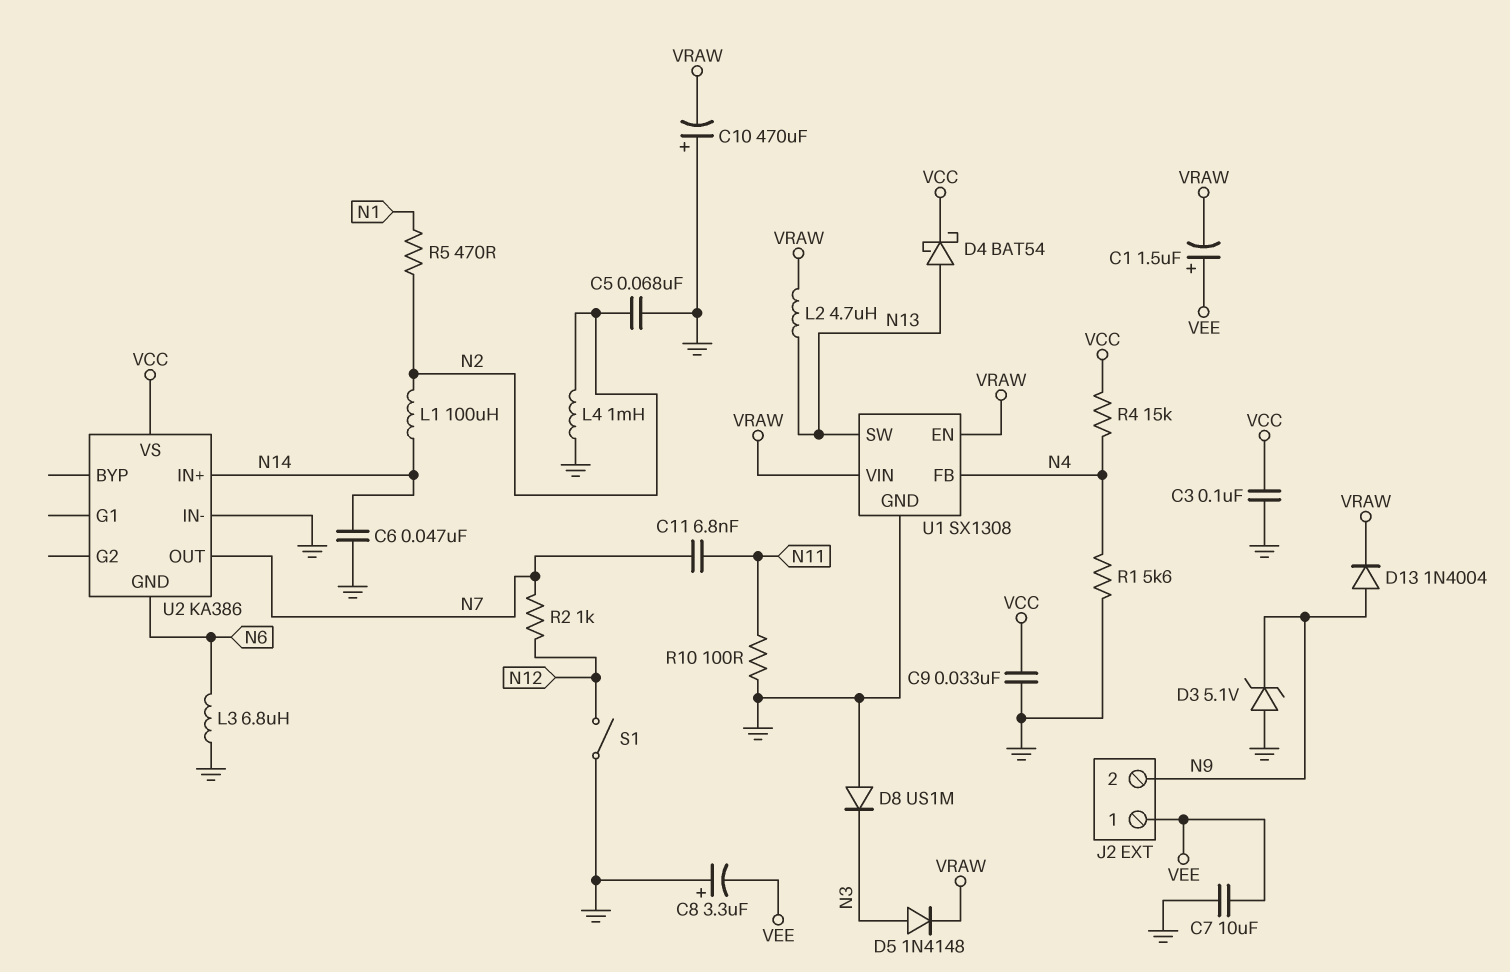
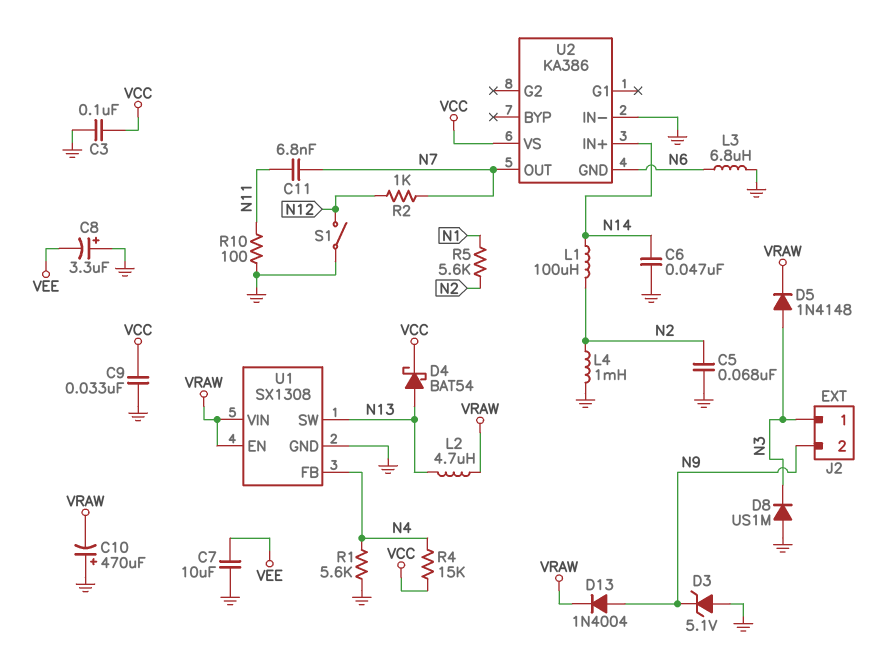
C1: 1.5uF (plus VEE, minus VRAW) -> none
J2 pin 1: VEE -> N3
R5: 470 (N1, N2) -> 5.6k (N1, N2)

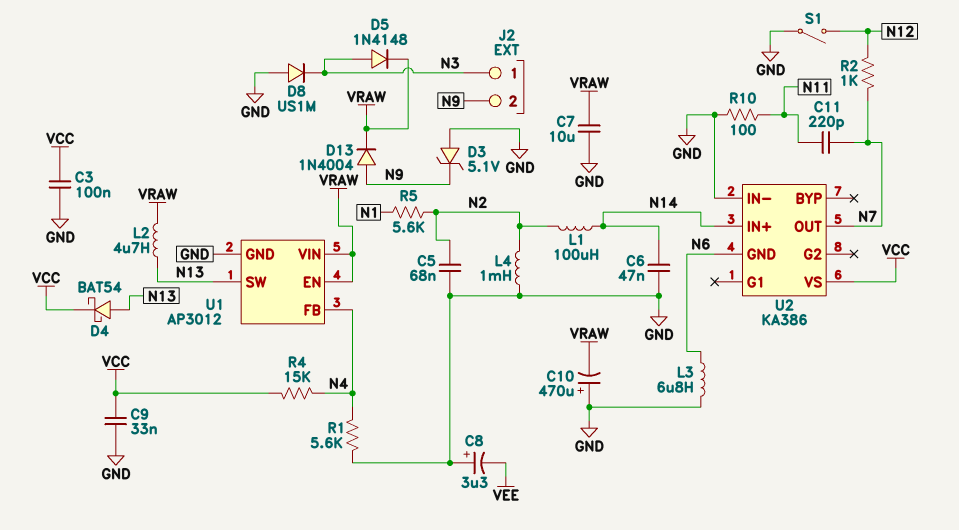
C7: 10uF (GND, VEE) -> 10uF (GND, VRAW)
C11: 6.8nF (N7, N11) -> 220pF (N7, N11)
U1: SX1308 -> AP3012

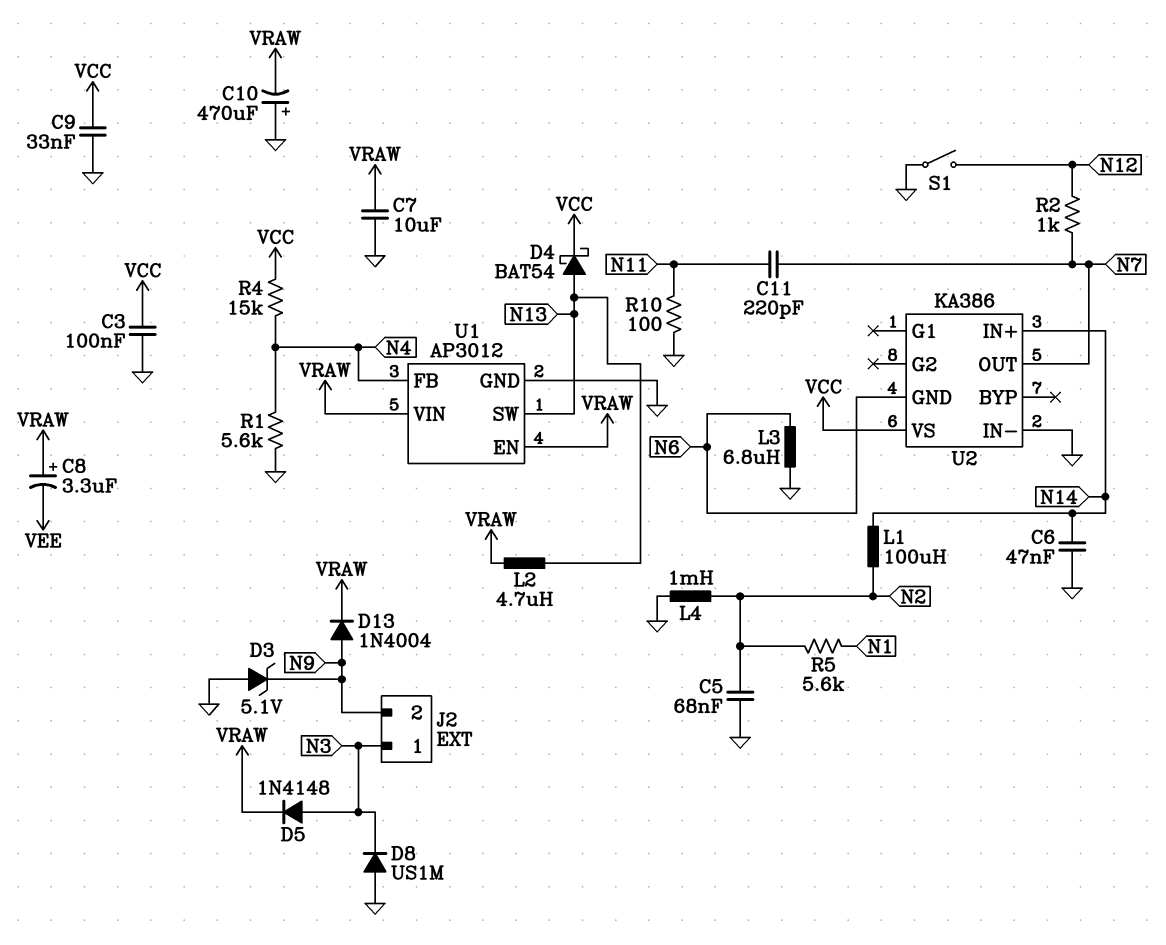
C8: 3.3uF (plus GND, minus VEE) -> 3.3uF (plus VRAW, minus VEE)

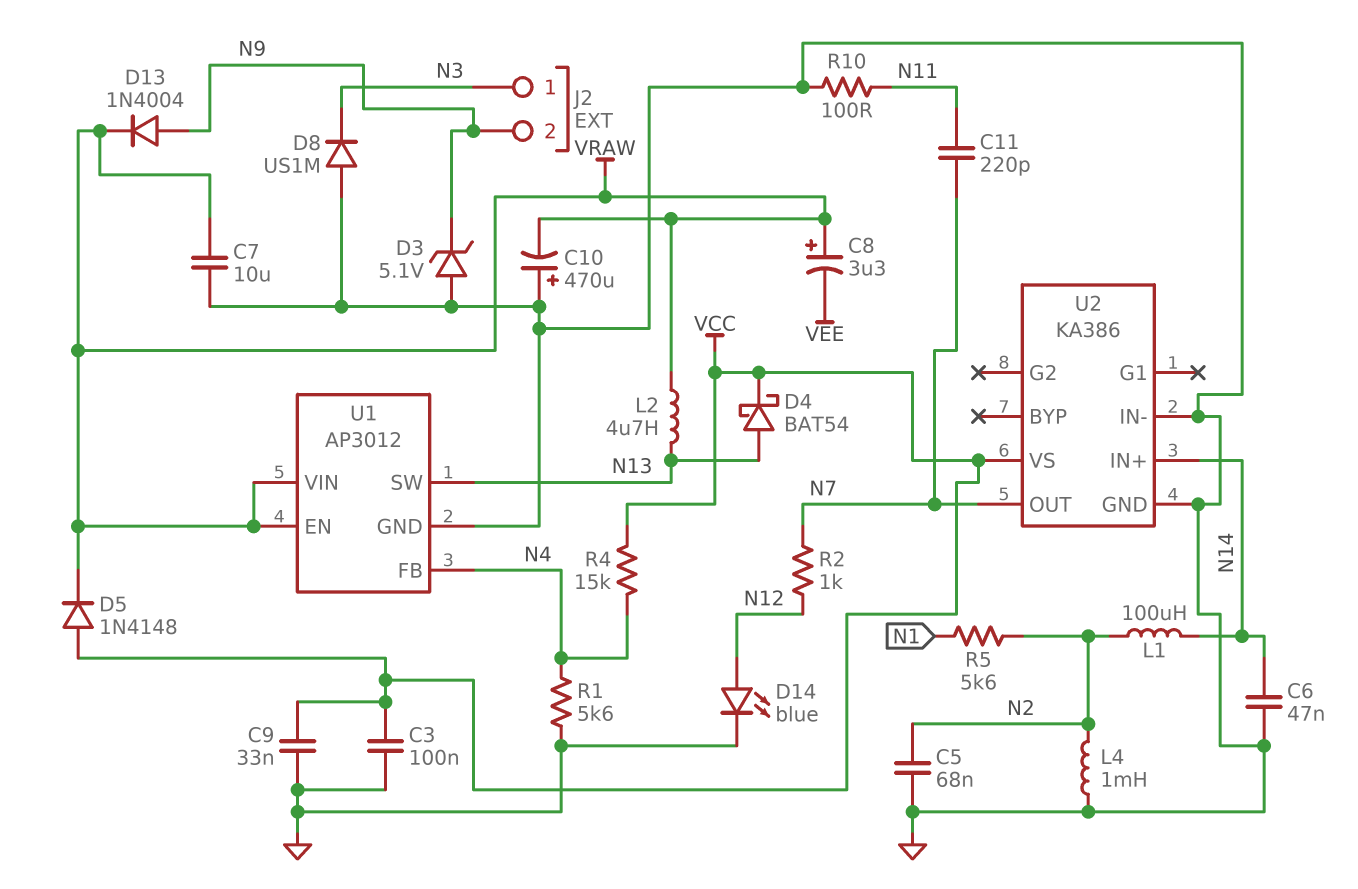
D5: diode 1N4148 (A N3, K VRAW) -> diode 1N4148 (A VCC, K VRAW)
D14: none -> LED blue (A N12, K GND)
L3: 6.8uH (GND, N6) -> none
S1: switch (GND, N12) -> none
U2 pin GND: N6 -> GND

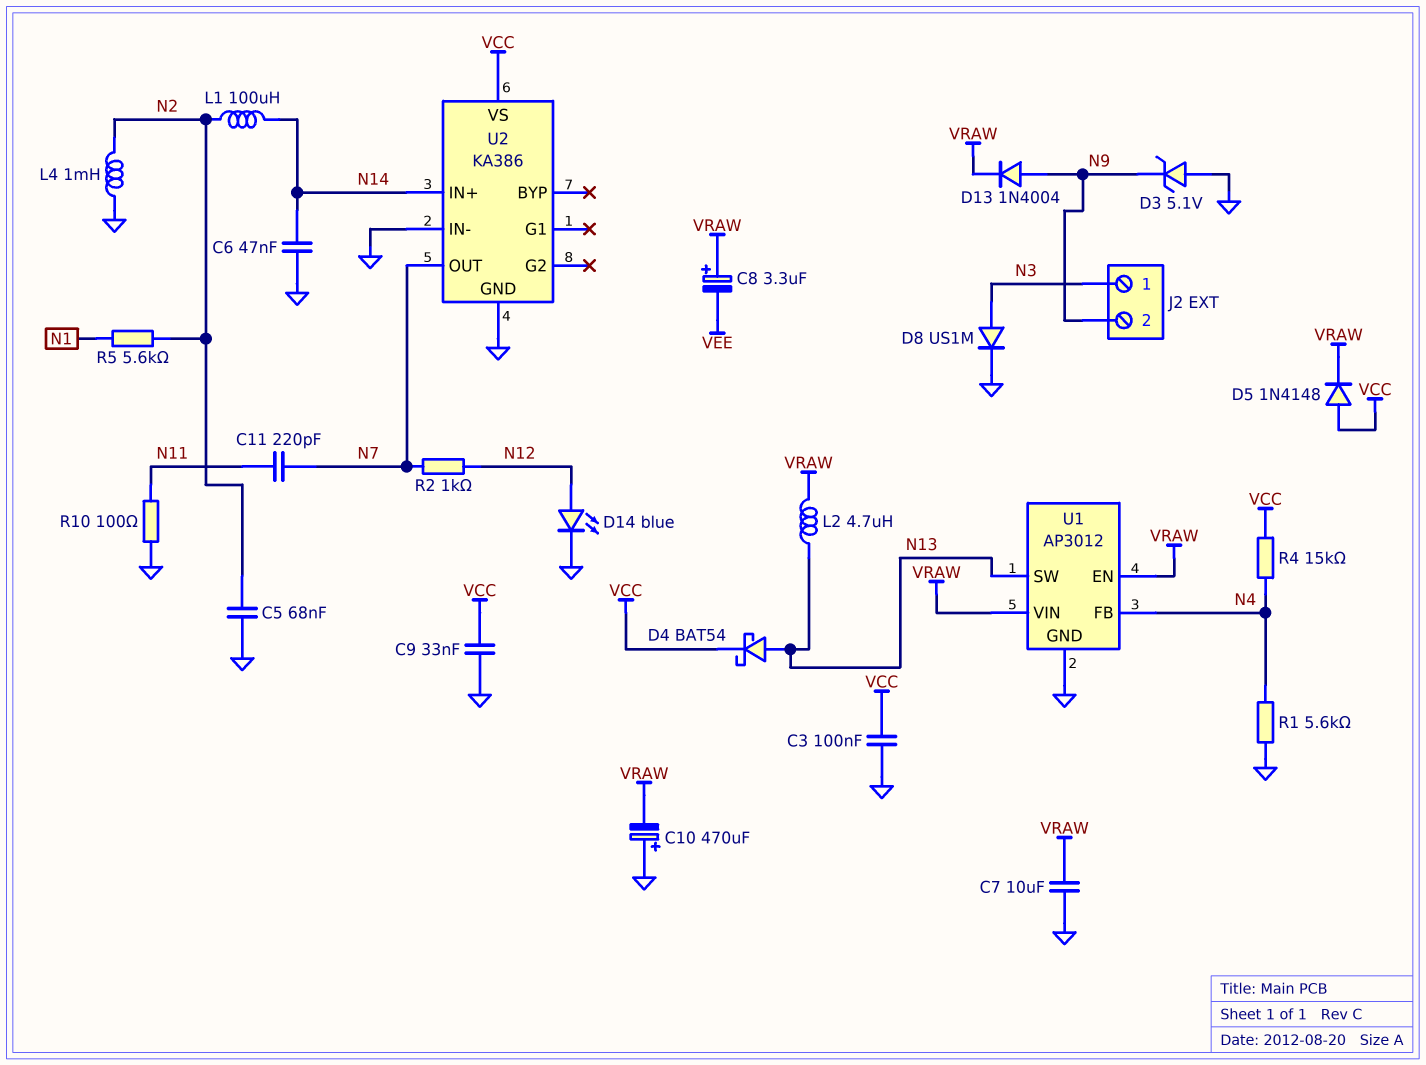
D8: diode US1M (A GND, K N3) -> diode US1M (A N3, K GND)

